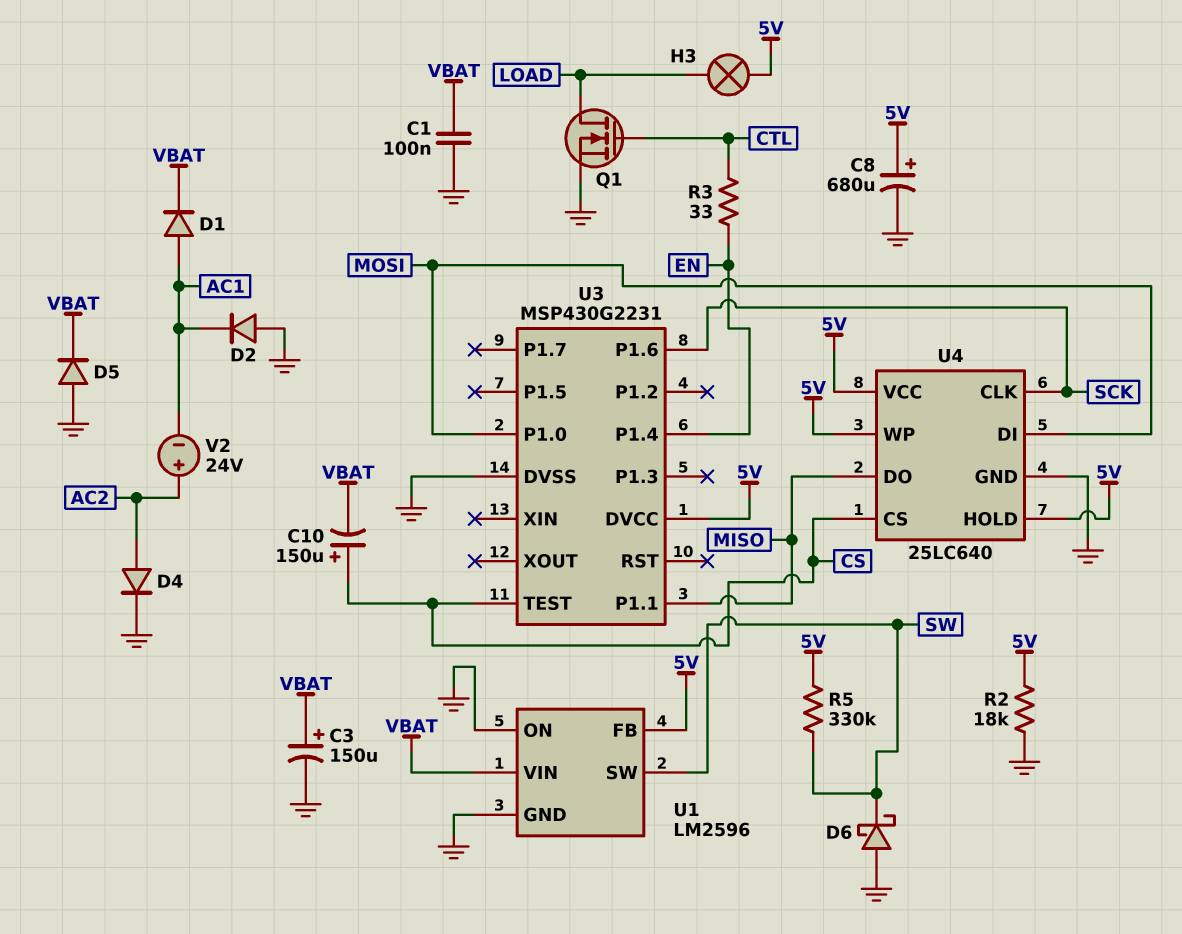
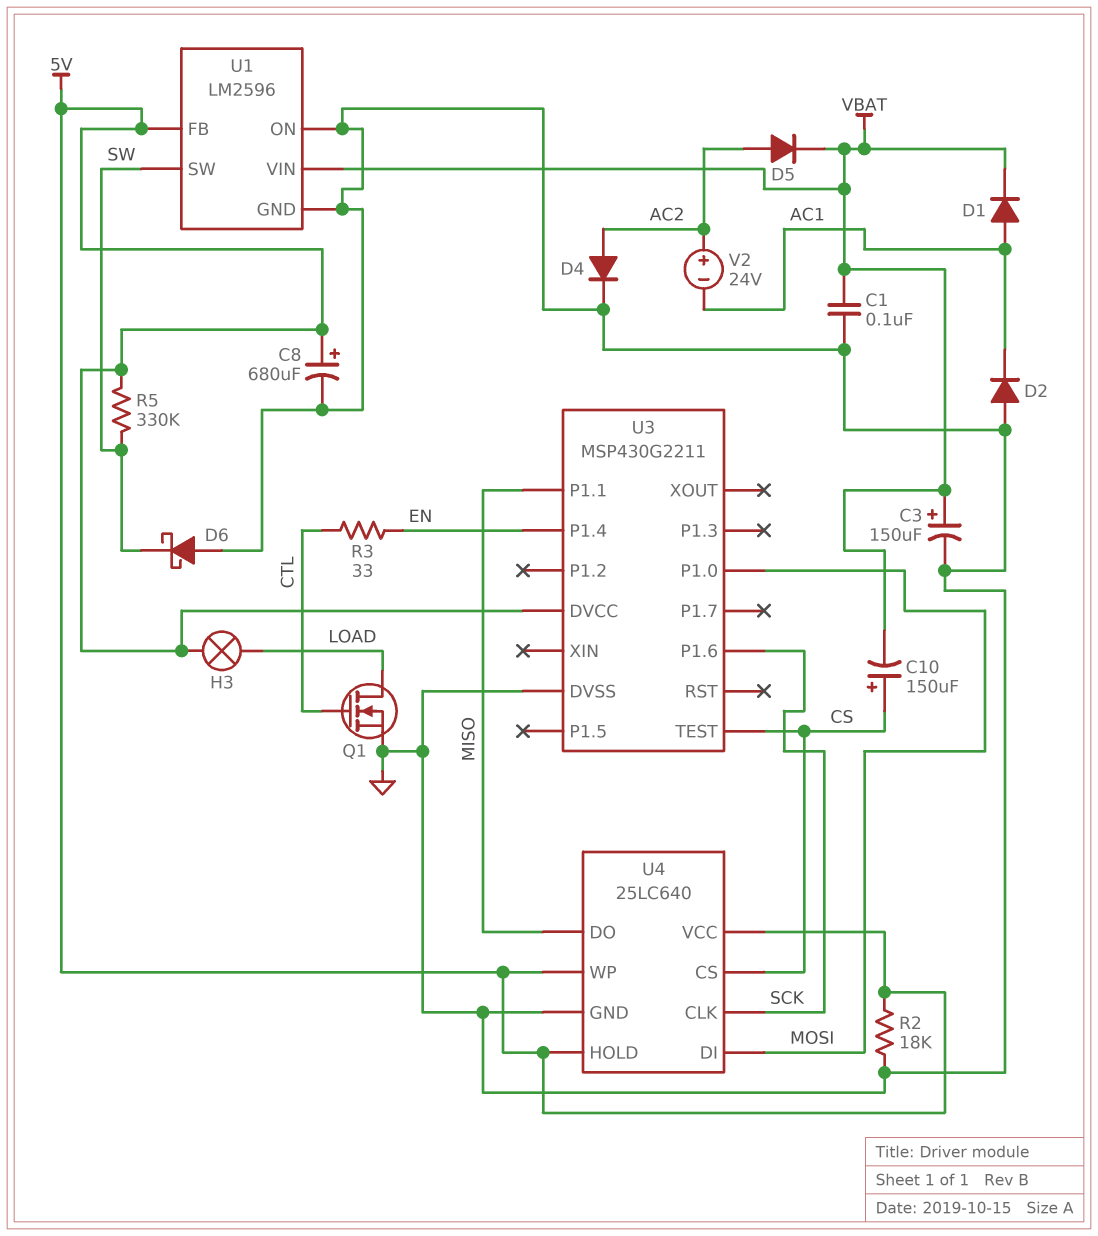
D5: diode (A GND, K VBAT) -> diode (A AC2, K VBAT)
U3: MSP430G2231 -> MSP430G2211

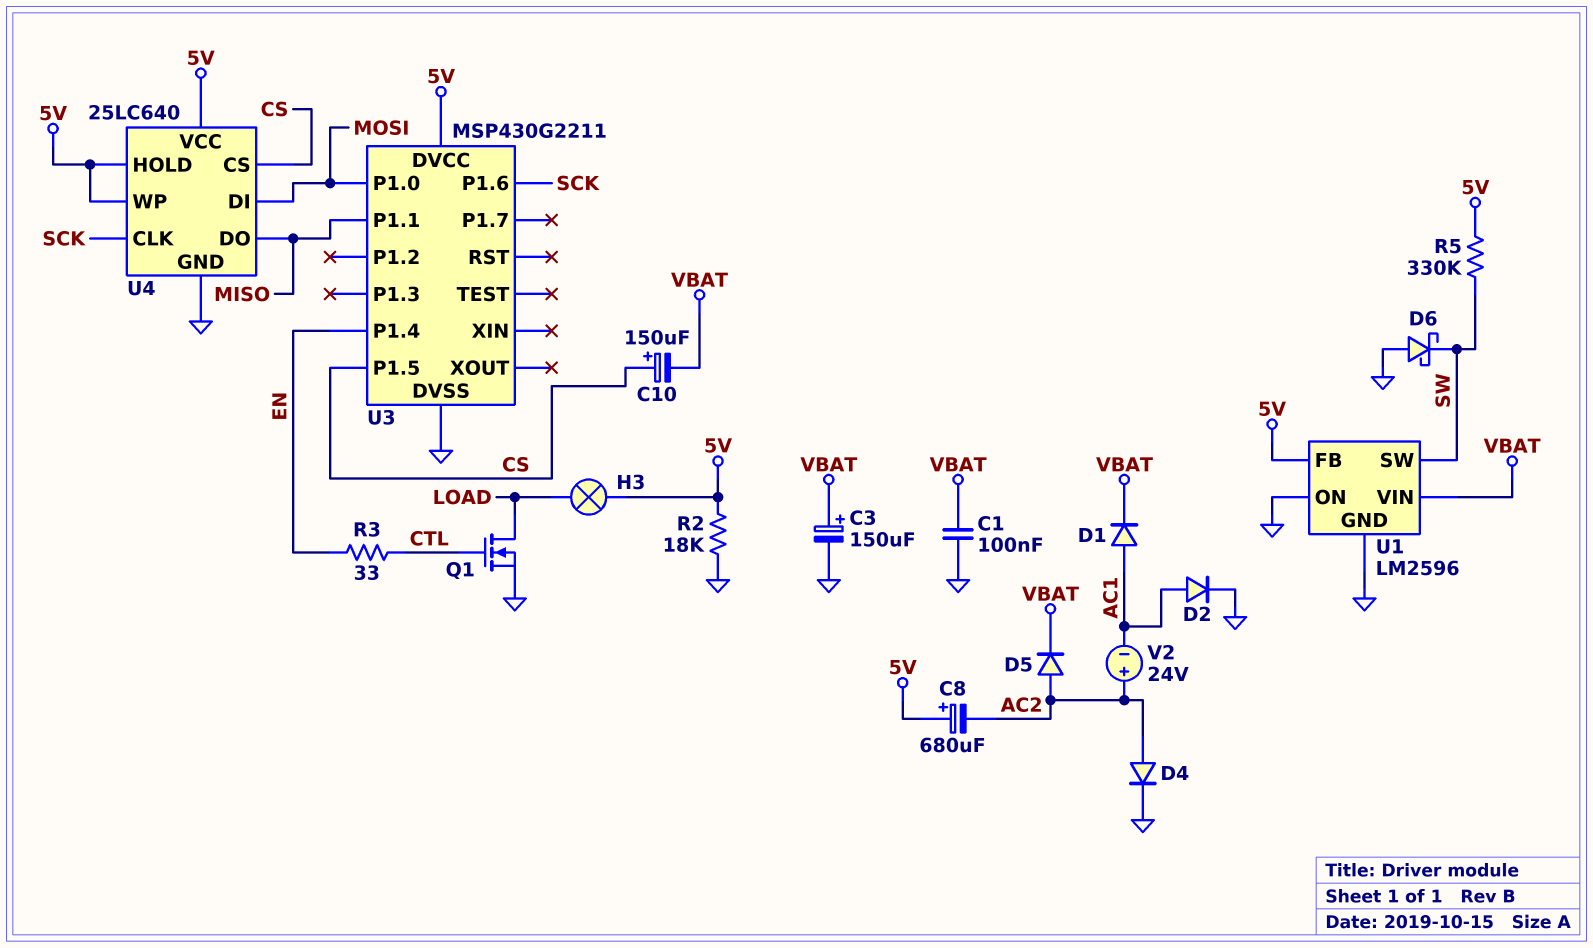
C8: 680uF (plus 5V, minus GND) -> 680uF (plus 5V, minus AC2)
D2: diode (A GND, K AC1) -> diode (A AC1, K GND)
U3 pin P1.5: none -> CS
U3 pin TEST: CS -> none

